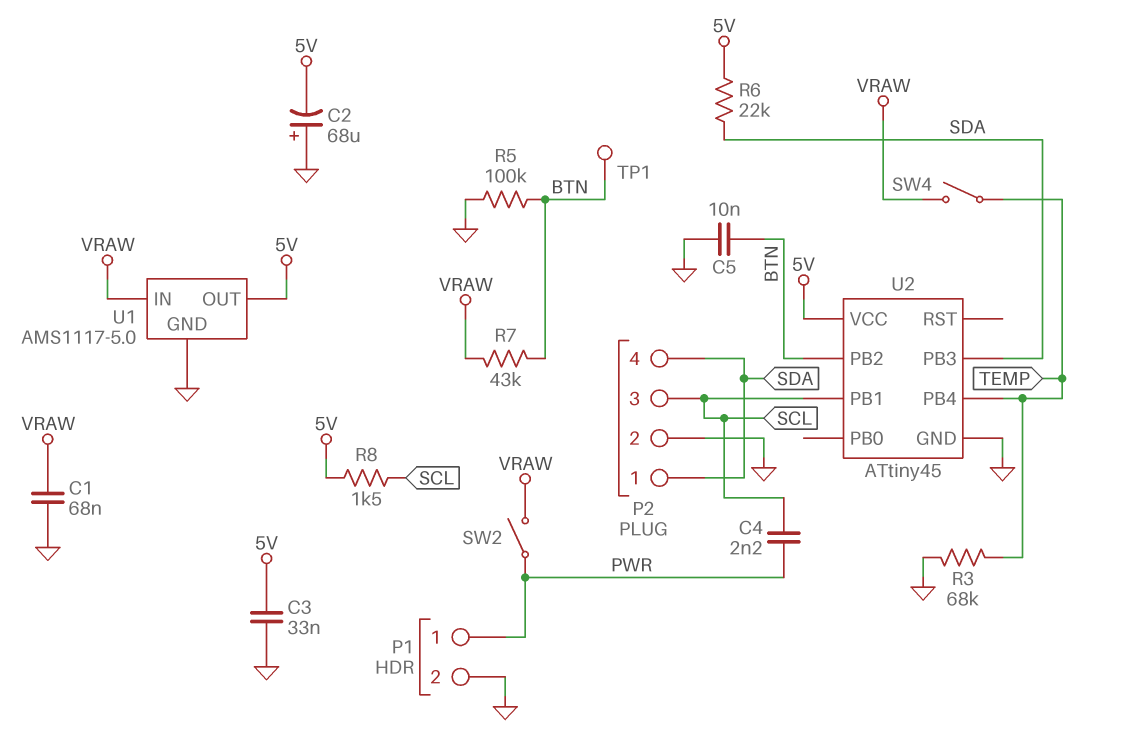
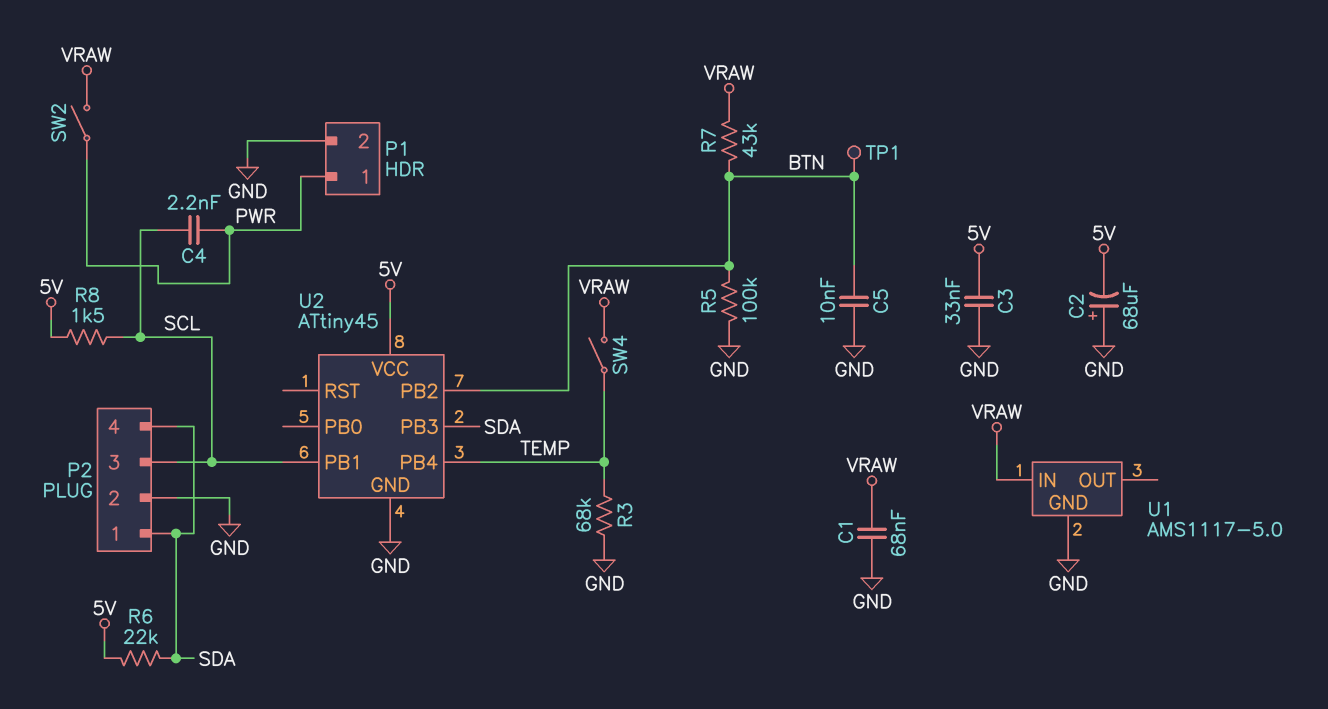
U1 pin OUT: 5V -> none

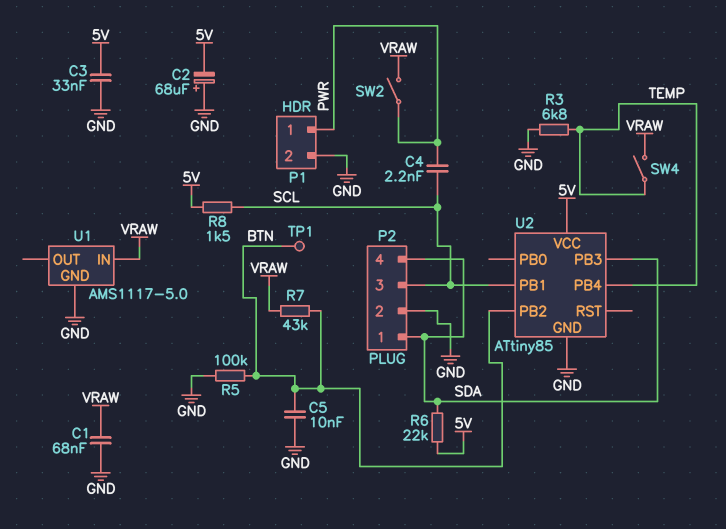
R3: 68k (GND, TEMP) -> 6.8k (GND, TEMP)
U2: ATtiny45 -> ATtiny85

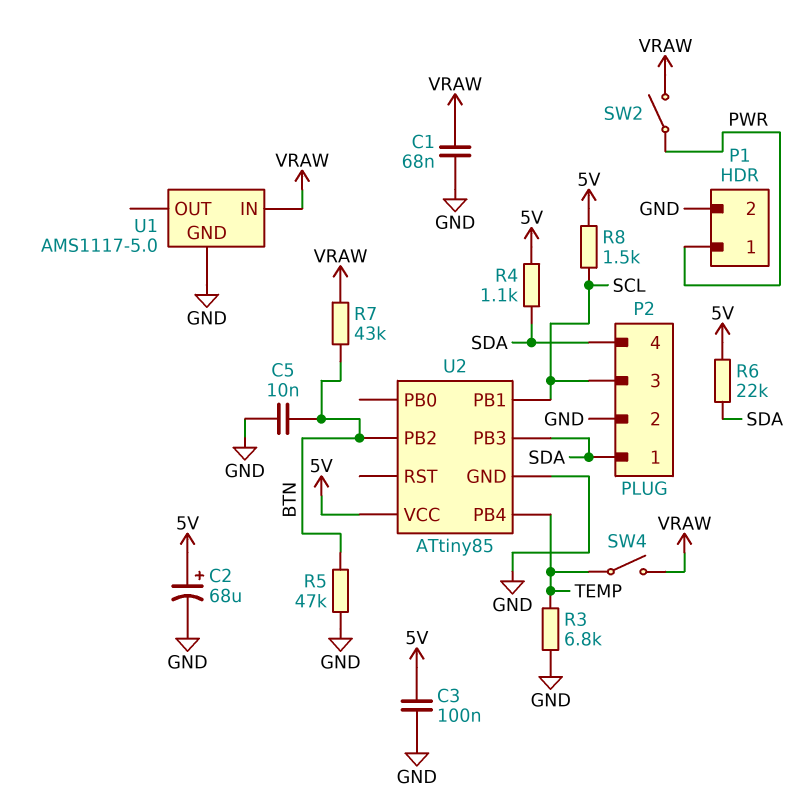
C2: 68uF (plus GND, minus 5V) -> 68uF (plus 5V, minus GND)
C3: 33nF (5V, GND) -> 100nF (5V, GND)
C4: 2.2nF (PWR, SCL) -> none
R4: none -> 1.1k (5V, SDA)
R5: 100k (BTN, GND) -> 47k (BTN, GND)
TP1: test point (BTN) -> none

